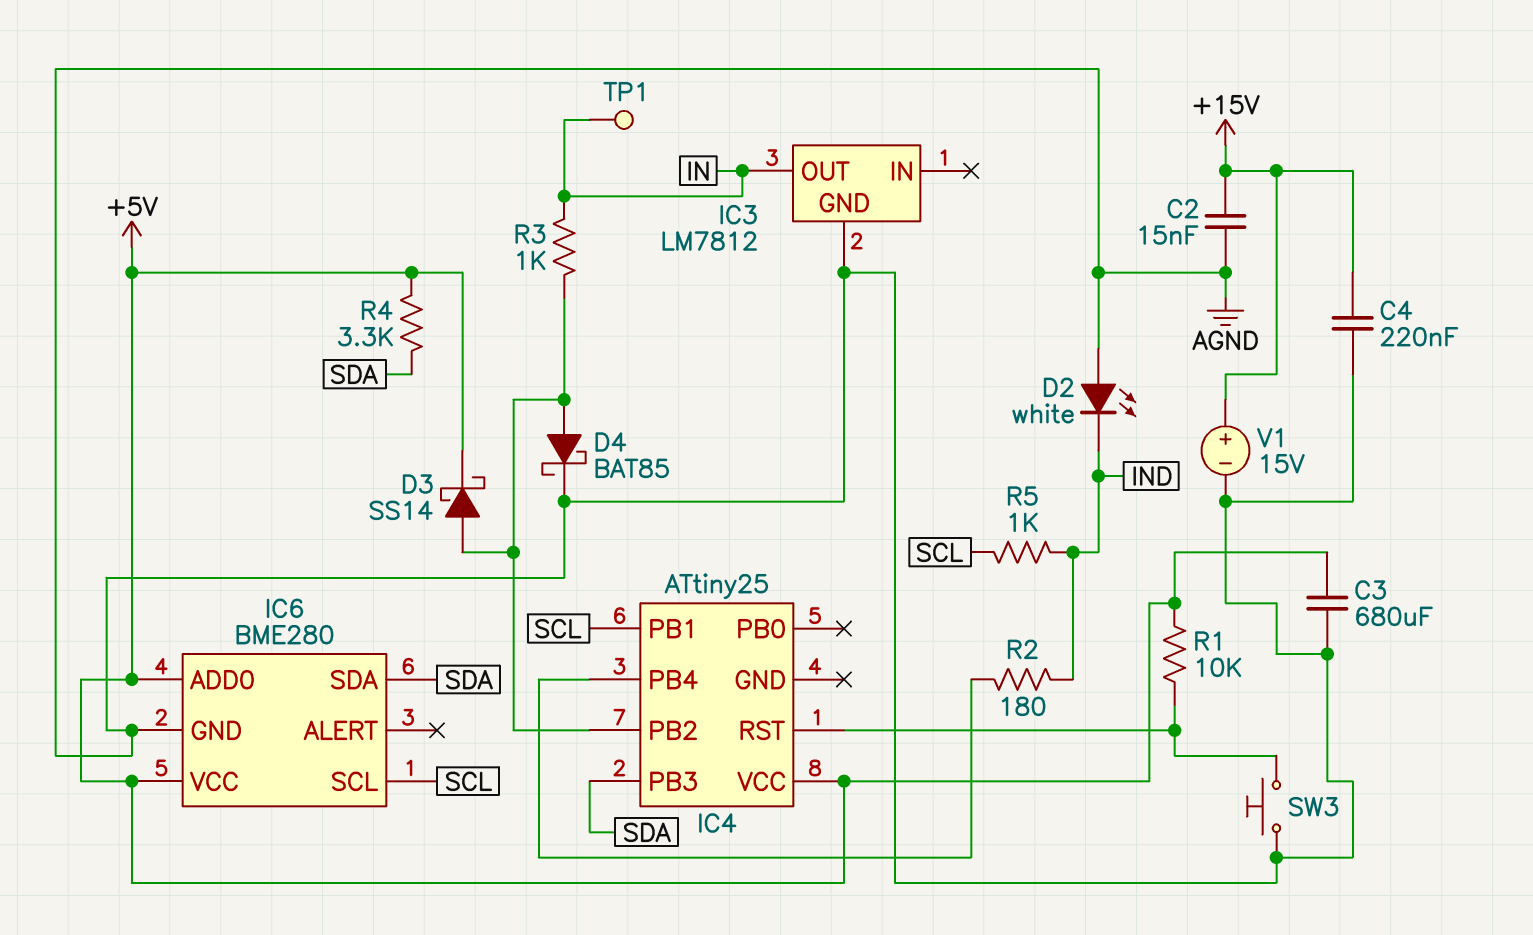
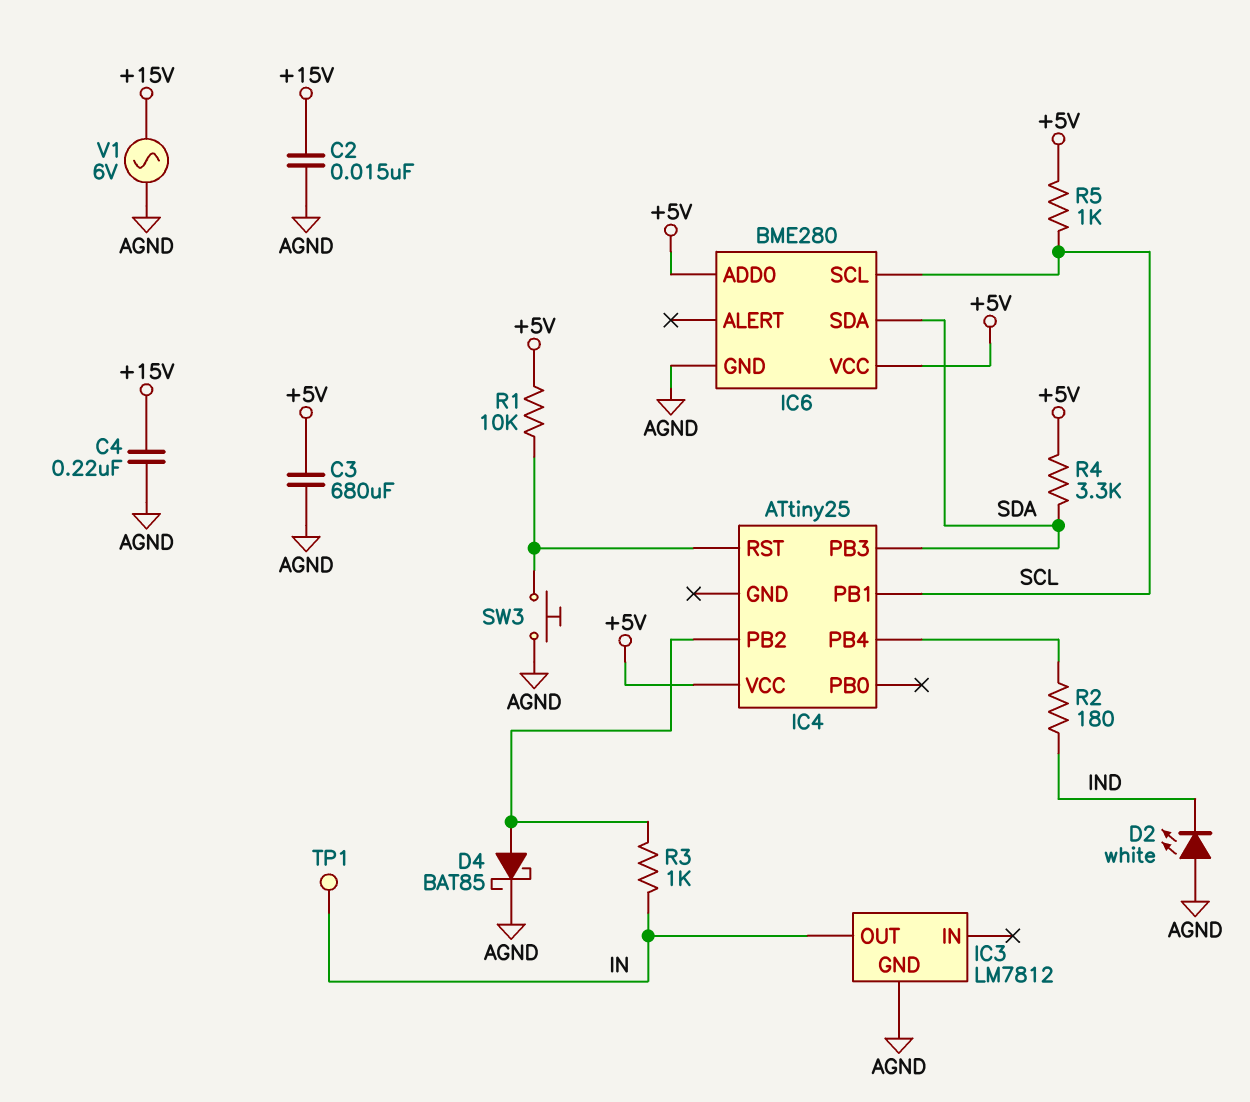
D3: schottky SS14 (A IC4/PB2, K +5V) -> none
R5: 1k (IND, SCL) -> 1k (+5V, SCL)
V1: 15V (plus +15V, minus AGND) -> AC 6V (+15V, AGND)

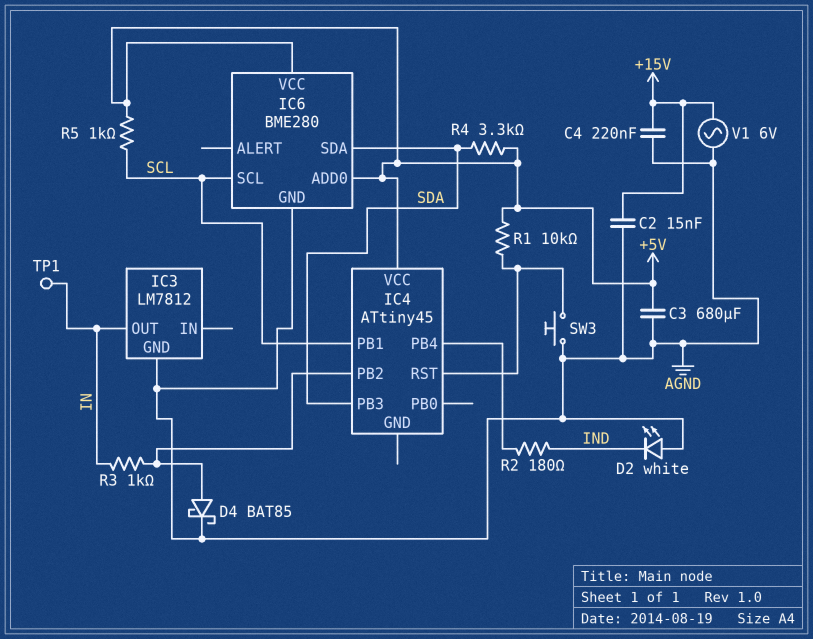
IC4: ATtiny25 -> ATtiny45

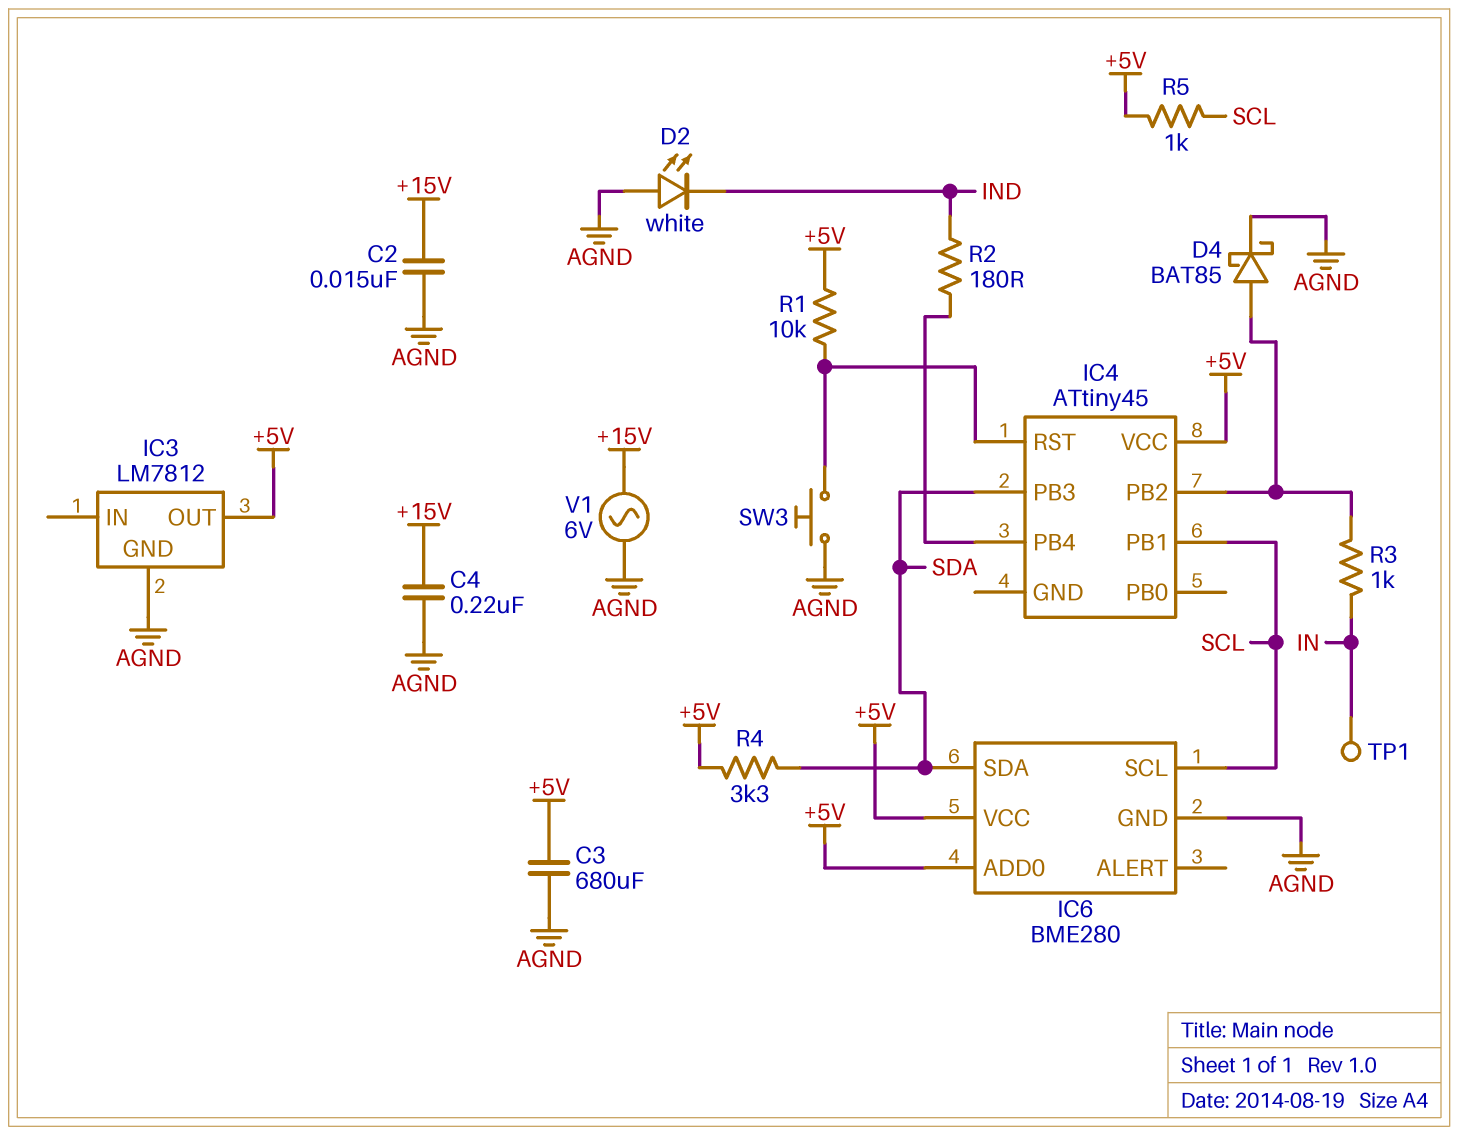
IC3 pin OUT: IN -> +5V

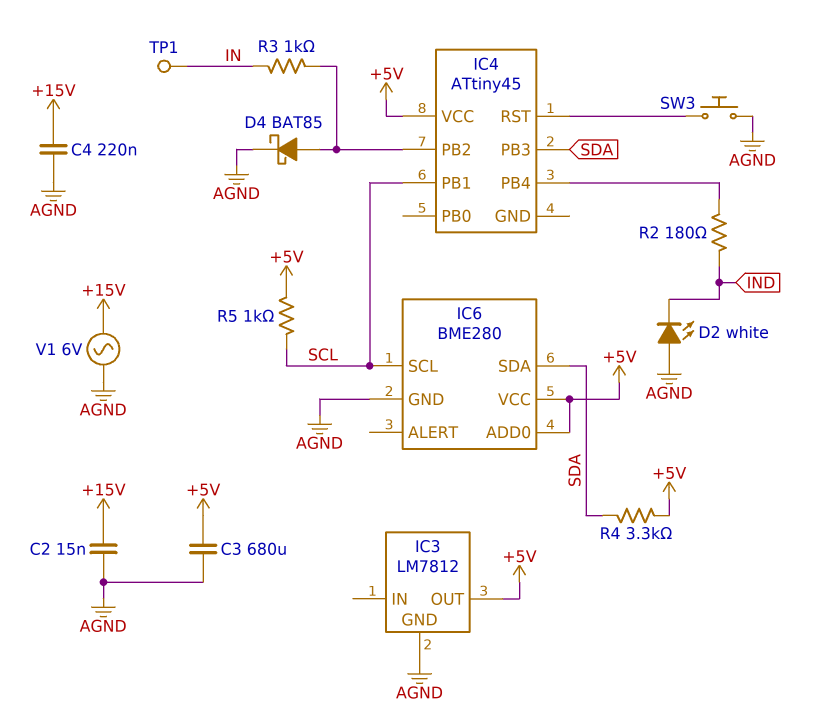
R1: 10k (+5V, IC4/RST) -> none

